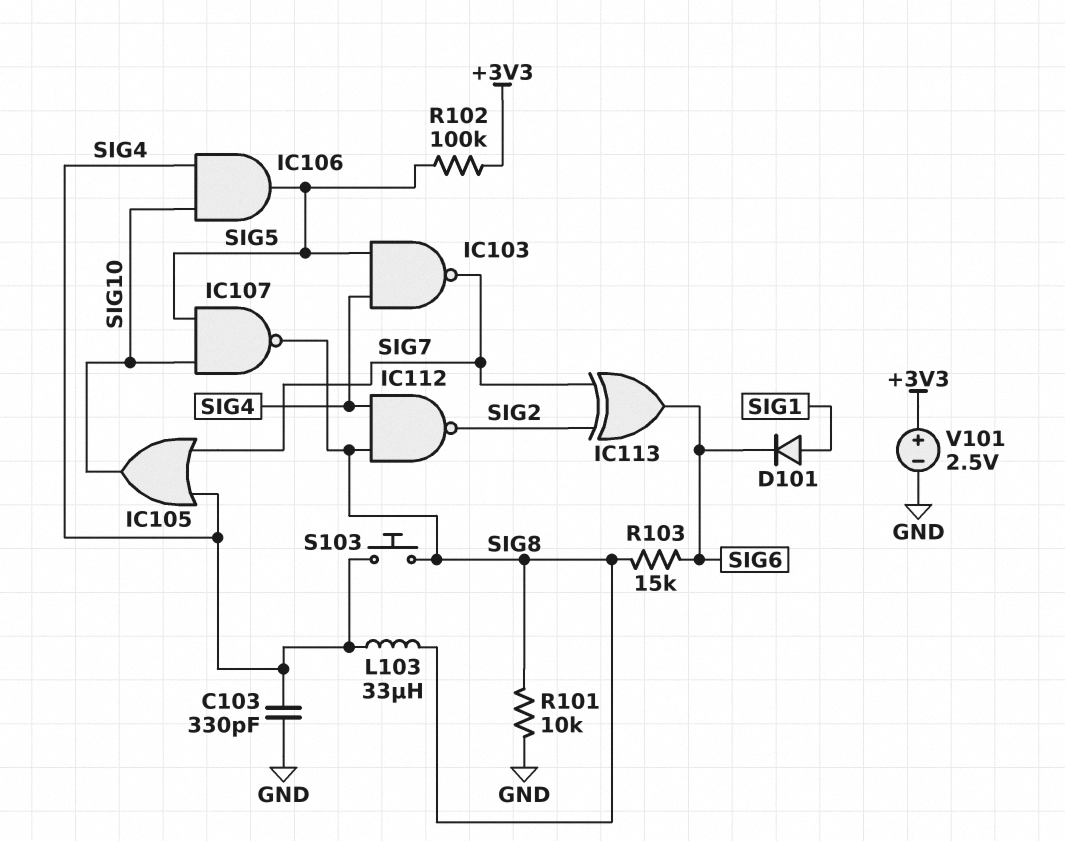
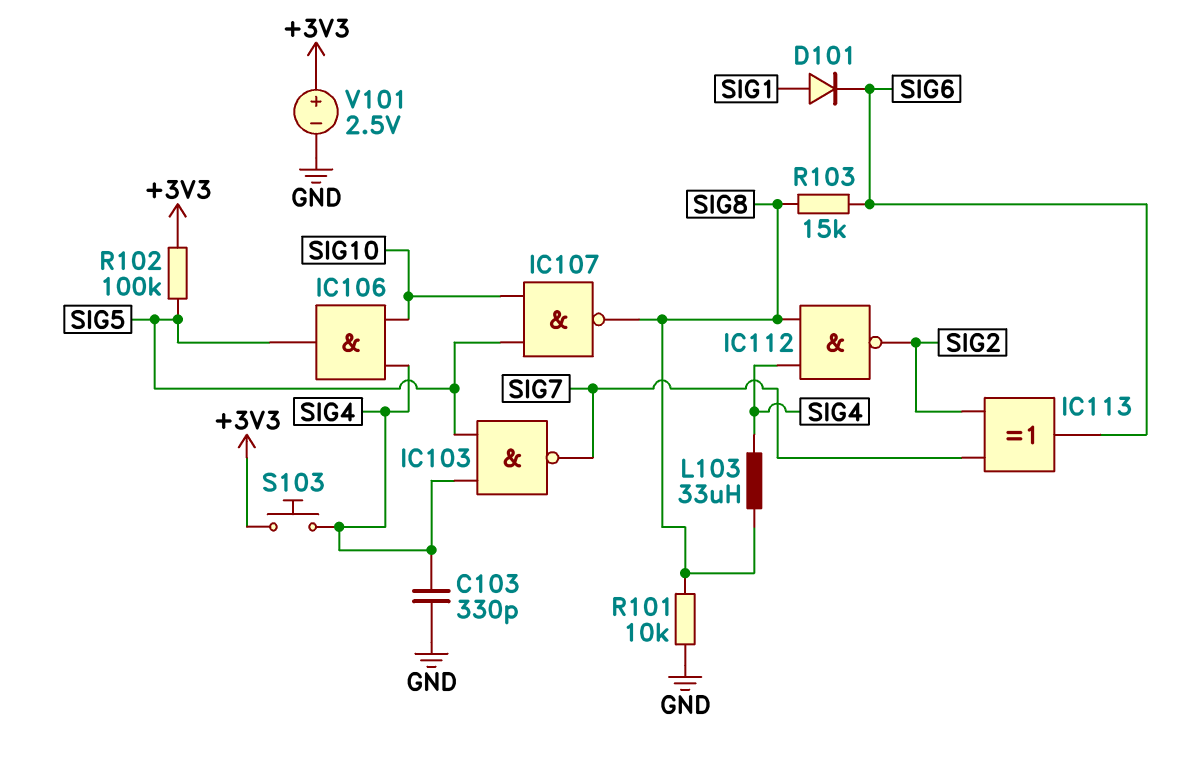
IC105: OR (in SIG4, in SIG7, out SIG10) -> none
S103: button (SIG4, SIG8) -> button (+3V3, SIG4)

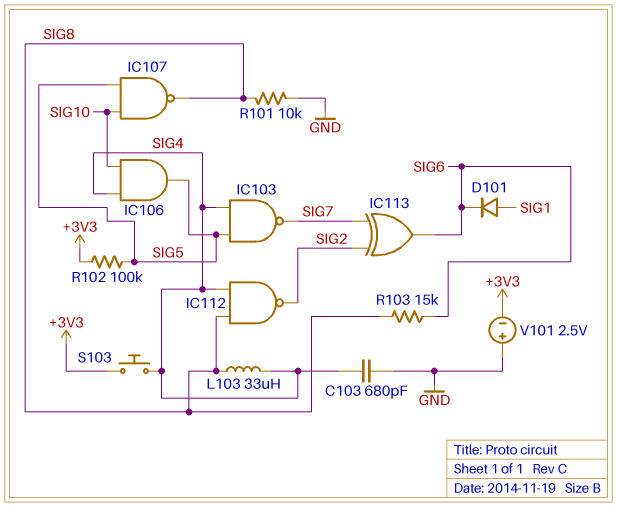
C103: 330pF (GND, SIG4) -> 680pF (GND, SIG4)
V101: 2.5V (plus +3V3, minus GND) -> 2.5V (plus GND, minus +3V3)

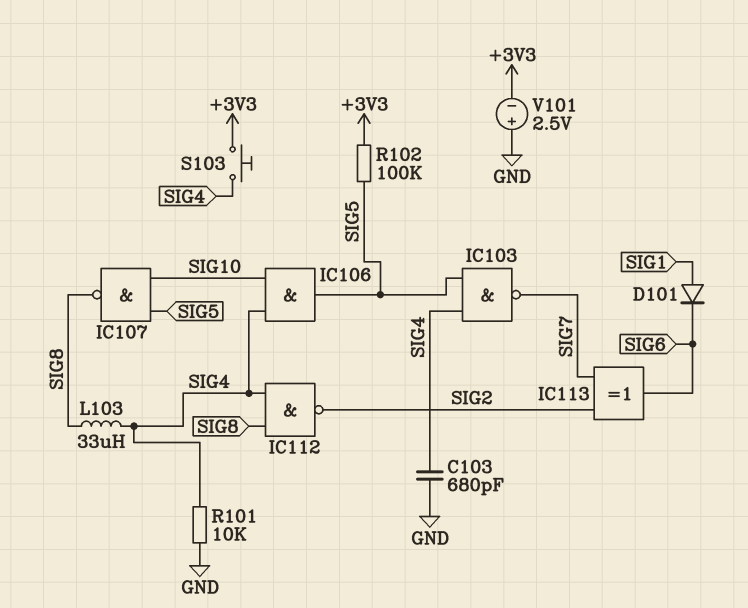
R101: 10k (GND, SIG8) -> 10k (GND, SIG4)
R103: 15k (SIG6, SIG8) -> none

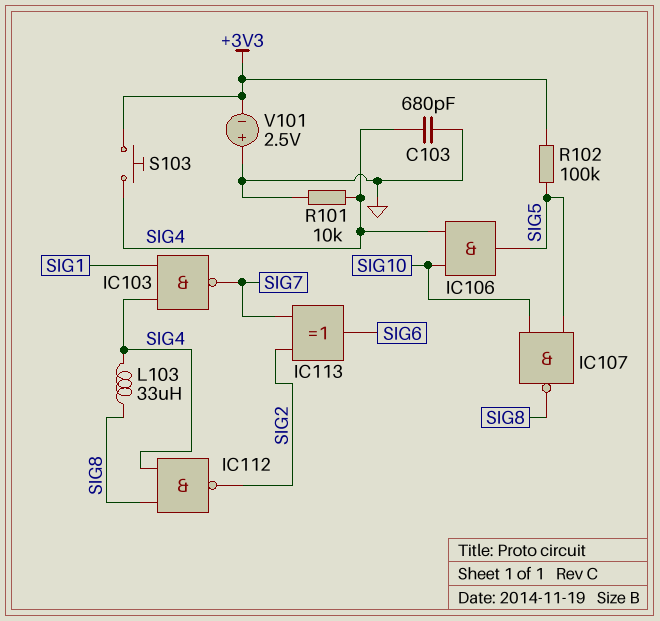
D101: diode (A SIG1, K SIG6) -> none
IC103: NAND (in SIG4, in SIG5, out SIG7) -> NAND (in SIG1, in SIG4, out SIG7)

